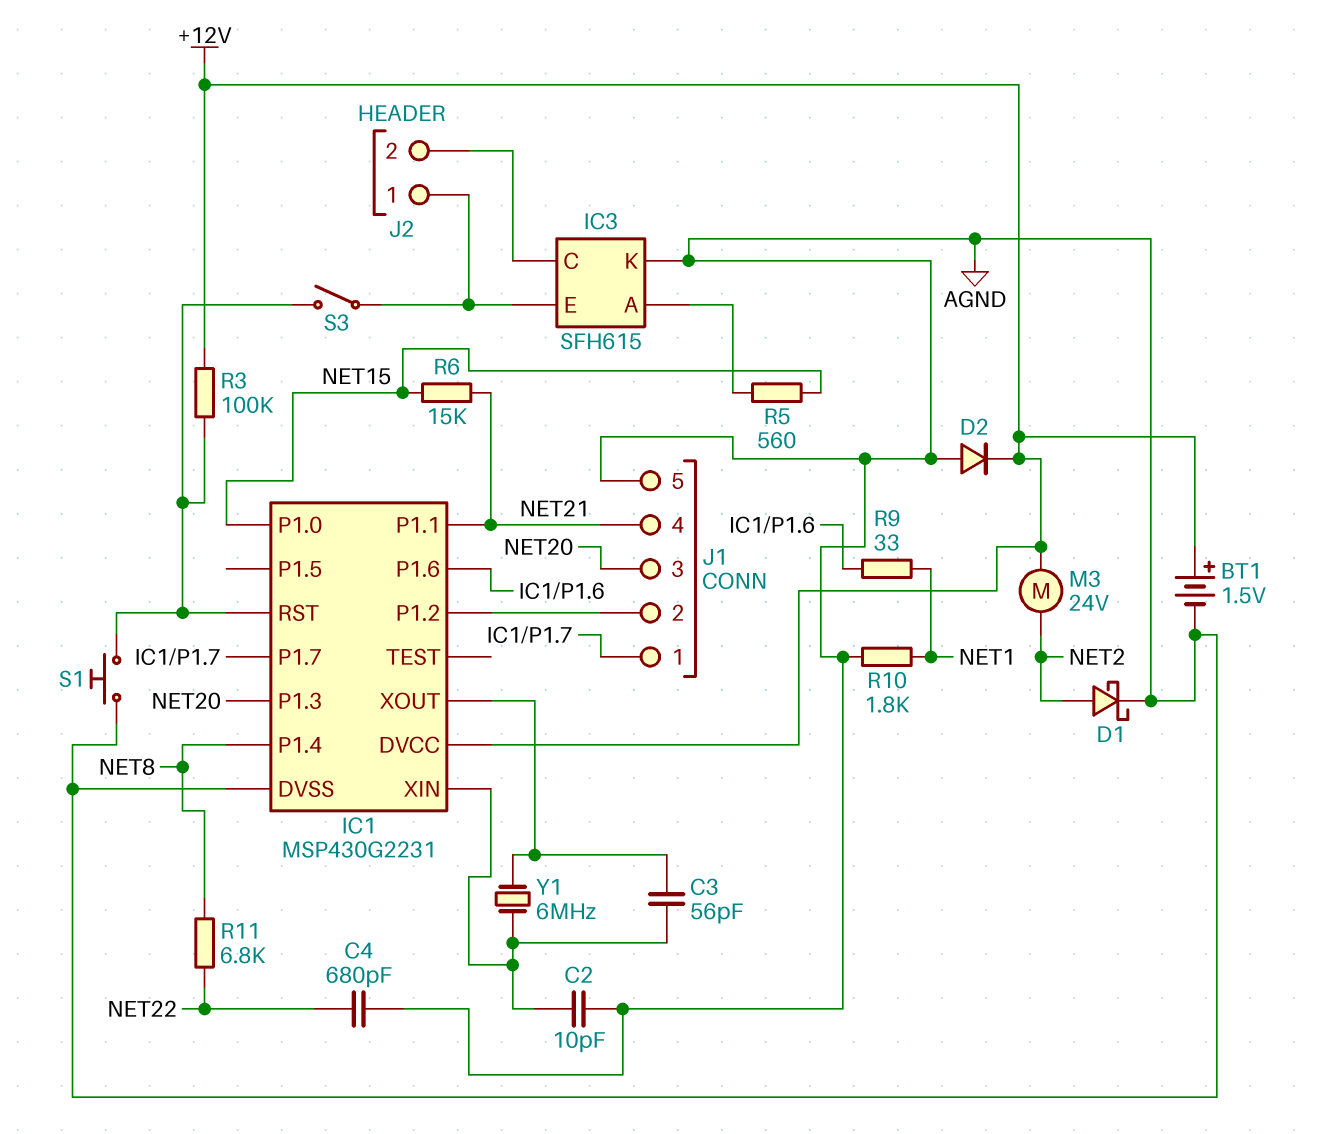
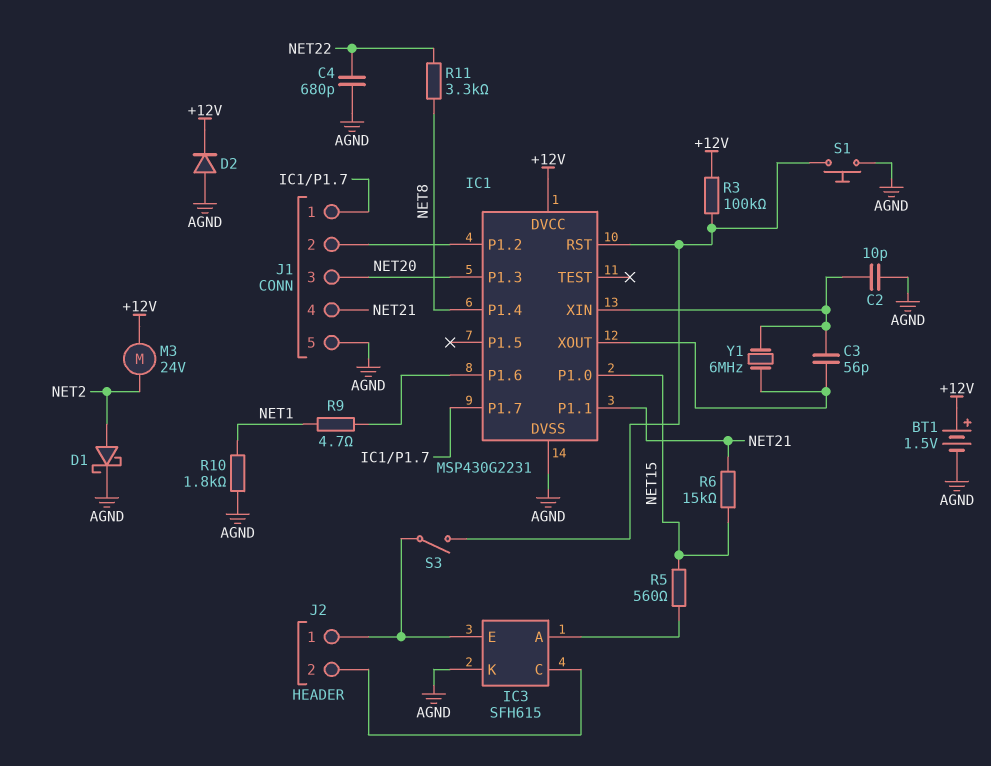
R9: 33 (IC1/P1.6, NET1) -> 4.7 (IC1/P1.6, NET1)
R11: 6.8k (NET8, NET22) -> 3.3k (NET8, NET22)

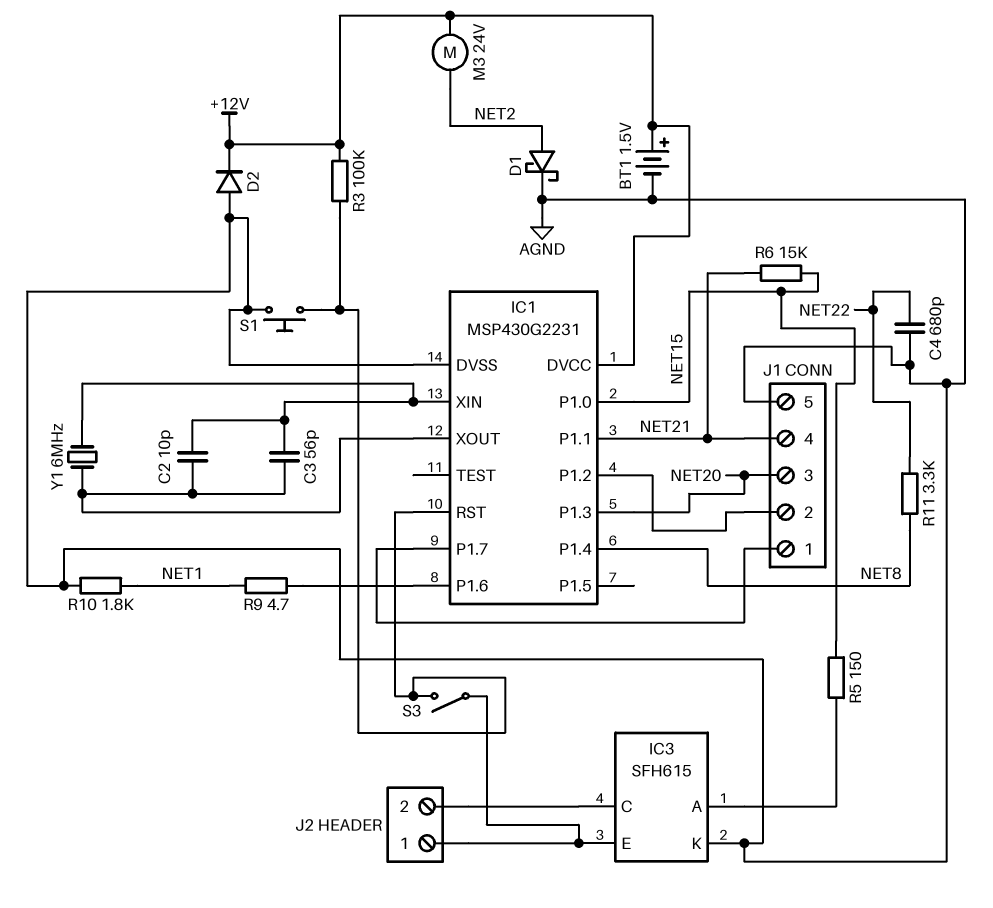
C2: 10pF (AGND, IC1/XIN) -> 10pF (IC1/XIN, IC1/XOUT)
R5: 560 (IC3/A, NET15) -> 150 (IC3/A, NET15)

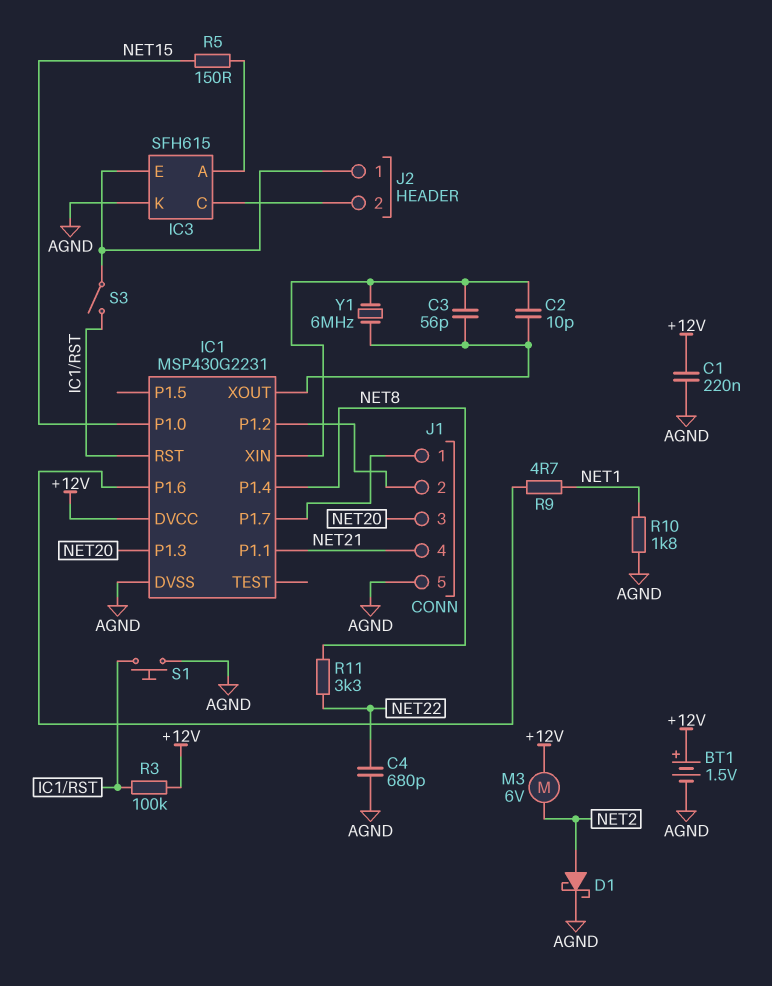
C1: none -> 220nF (+12V, AGND)
D2: diode (A AGND, K +12V) -> none
M3: motor 24V (+12V, NET2) -> motor 6V (+12V, NET2)
R6: 15k (NET15, NET21) -> none

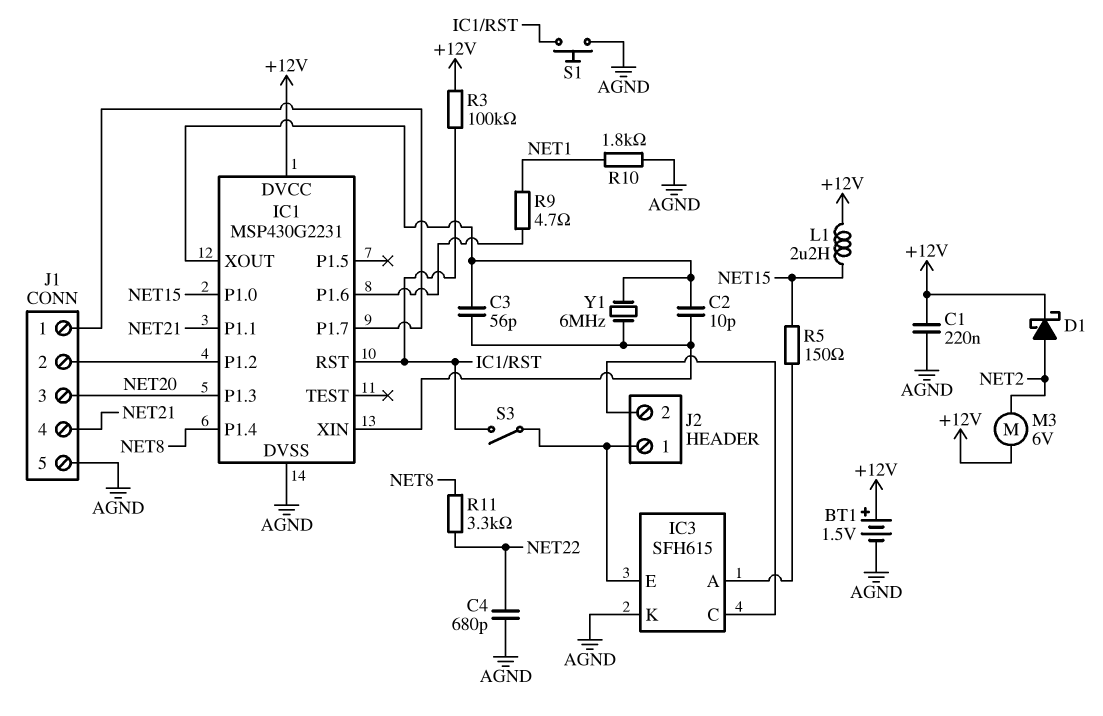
D1: schottky (A NET2, K AGND) -> schottky (A NET2, K +12V)
L1: none -> 2.2uH (+12V, NET15)

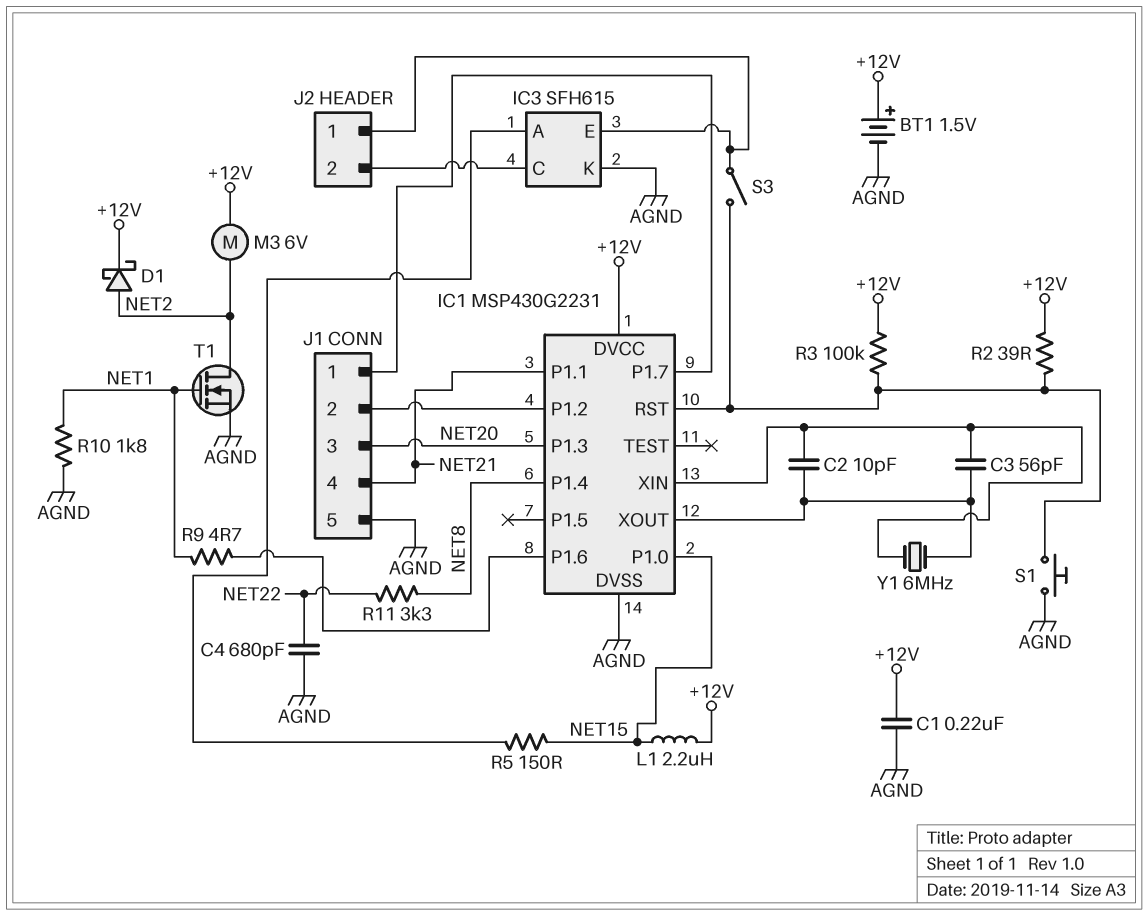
R2: none -> 39 (+12V, IC1/RST)
T1: none -> NMOS (G NET1, D NET2, S AGND)

